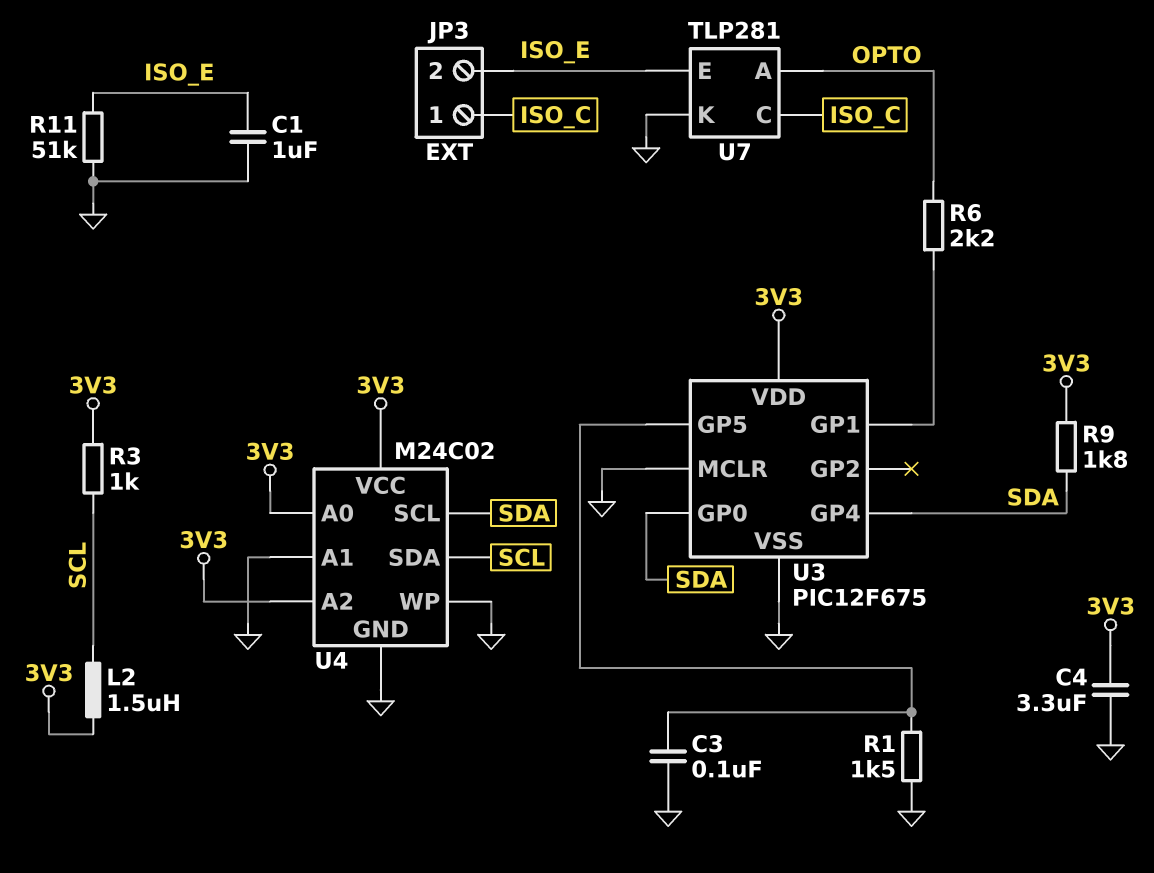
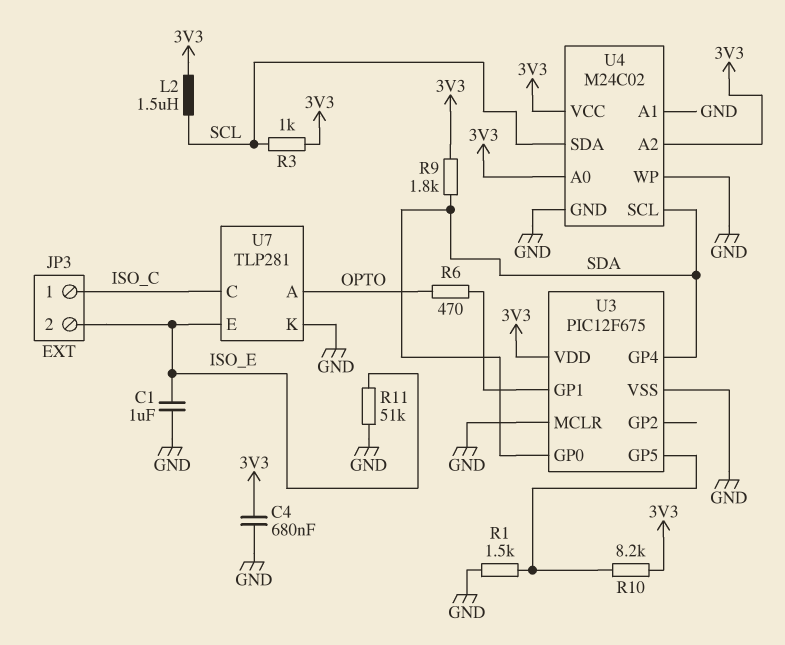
C3: 100nF (GND, U3/GP5) -> none
C4: 3.3uF (3V3, GND) -> 680nF (3V3, GND)
R6: 2.2k (OPTO, U3/GP1) -> 470 (OPTO, U3/GP1)
R10: none -> 8.2k (3V3, U3/GP5)

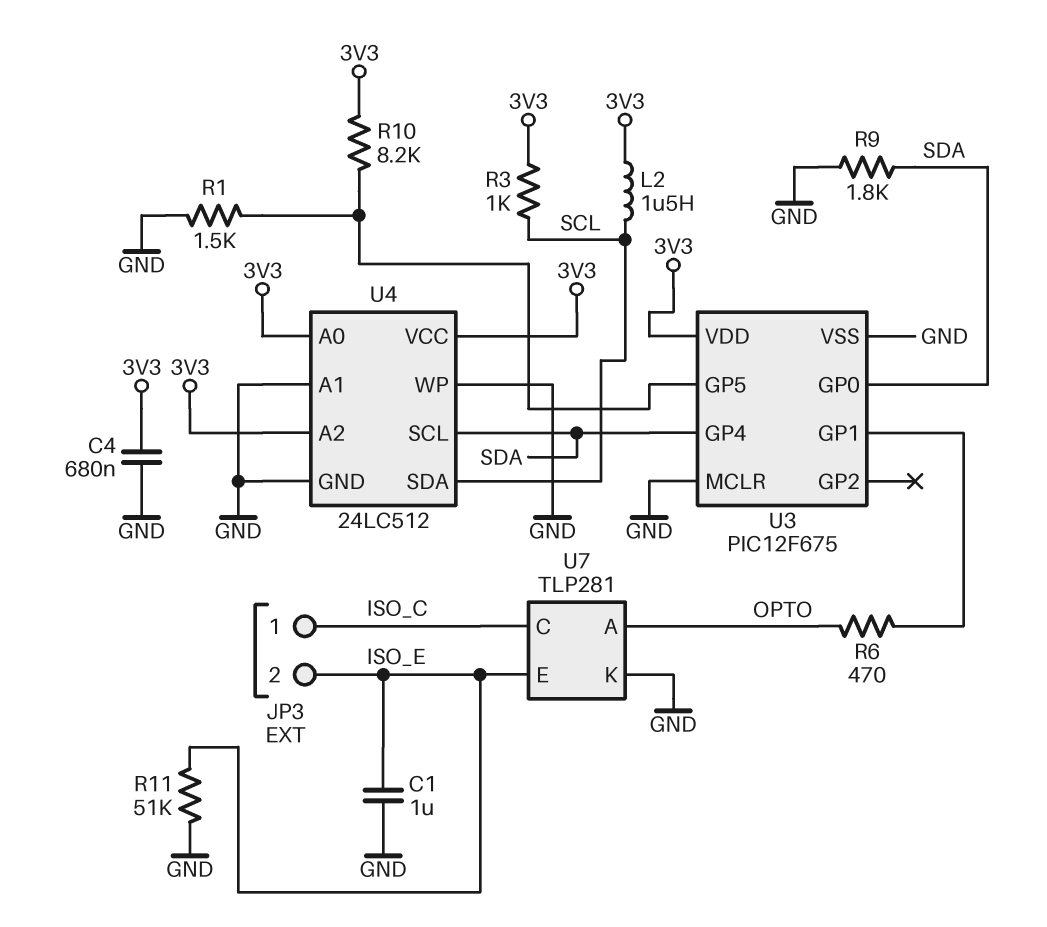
R9: 1.8k (3V3, SDA) -> 1.8k (GND, SDA)
U4: M24C02 -> 24LC512

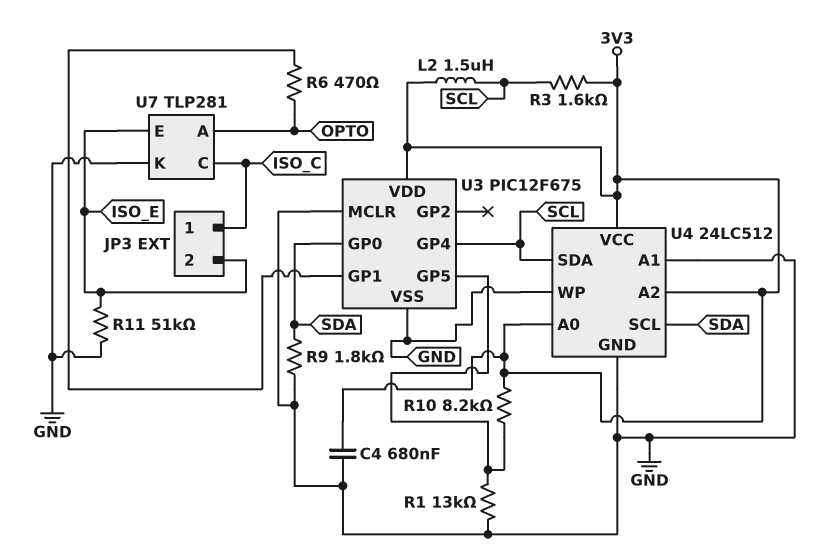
C1: 1uF (GND, ISO_E) -> none
R1: 1.5k (GND, U3/GP5) -> 13k (GND, U3/GP5)
R3: 1k (3V3, SCL) -> 1.6k (3V3, SCL)
U3 pin GP4: SDA -> SCL

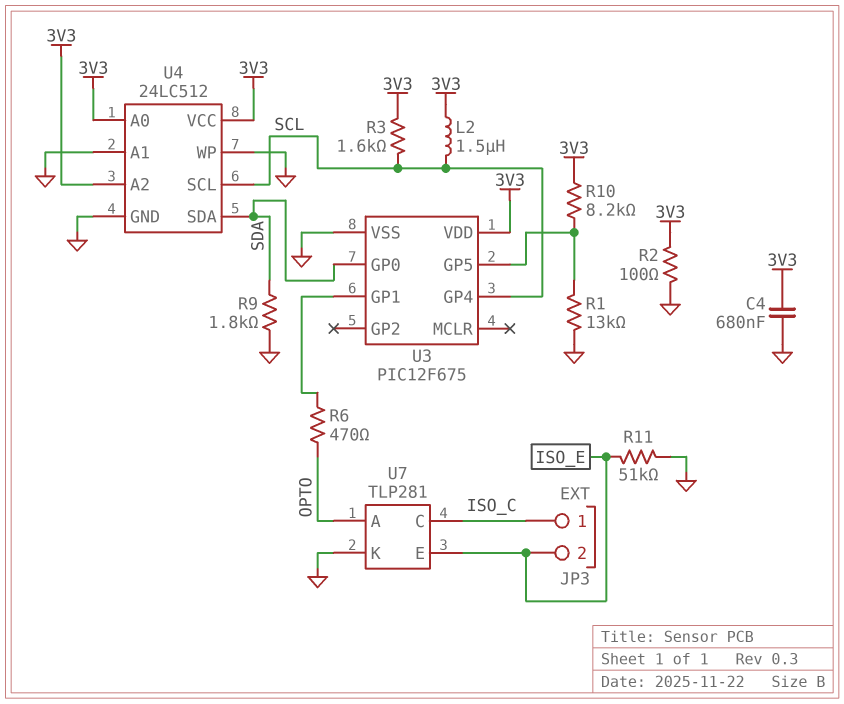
R2: none -> 100 (3V3, GND)
U3 pin MCLR: GND -> none
U4 pin SCL: SDA -> SCL
U4 pin SDA: SCL -> SDA

